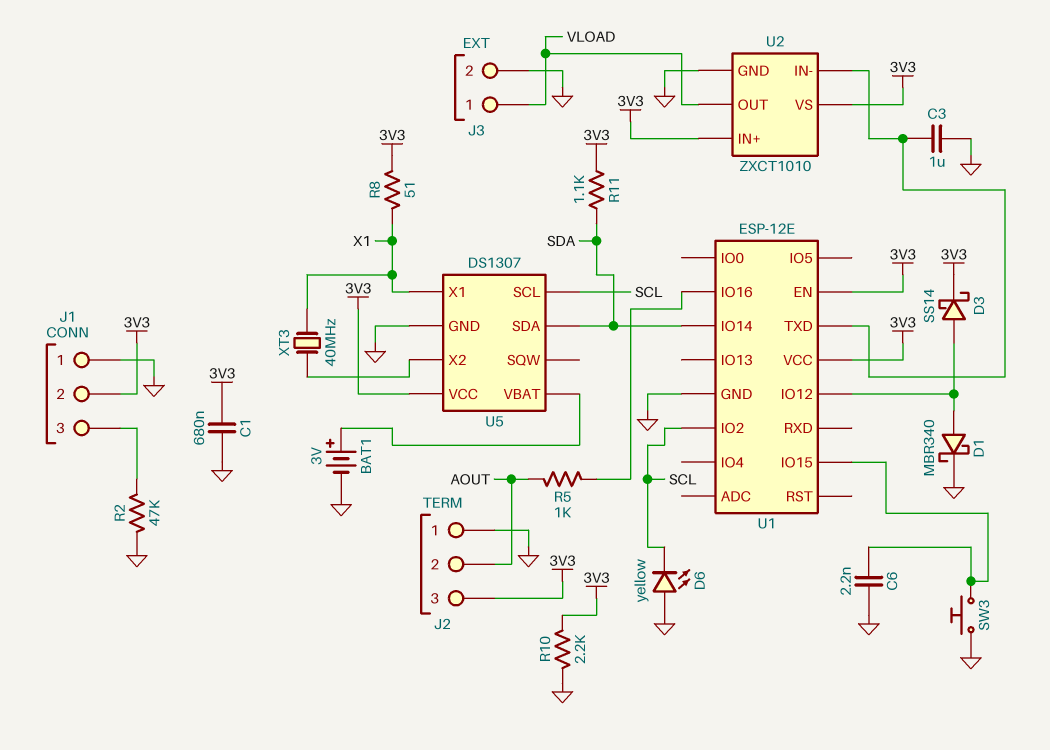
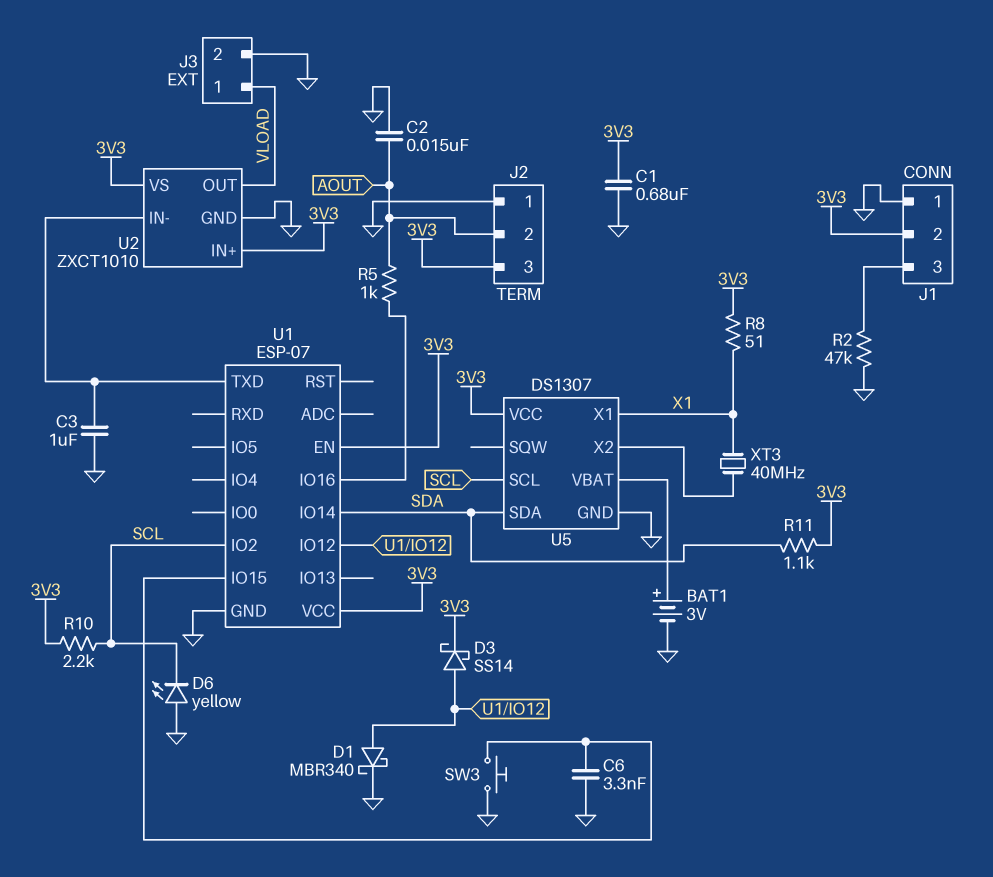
C2: none -> 15nF (AOUT, GND)
C6: 2.2nF (GND, U1/IO15) -> 3.3nF (GND, U1/IO15)
R10: 2.2k (3V3, GND) -> 2.2k (3V3, SCL)
U1: ESP-12E -> ESP-07

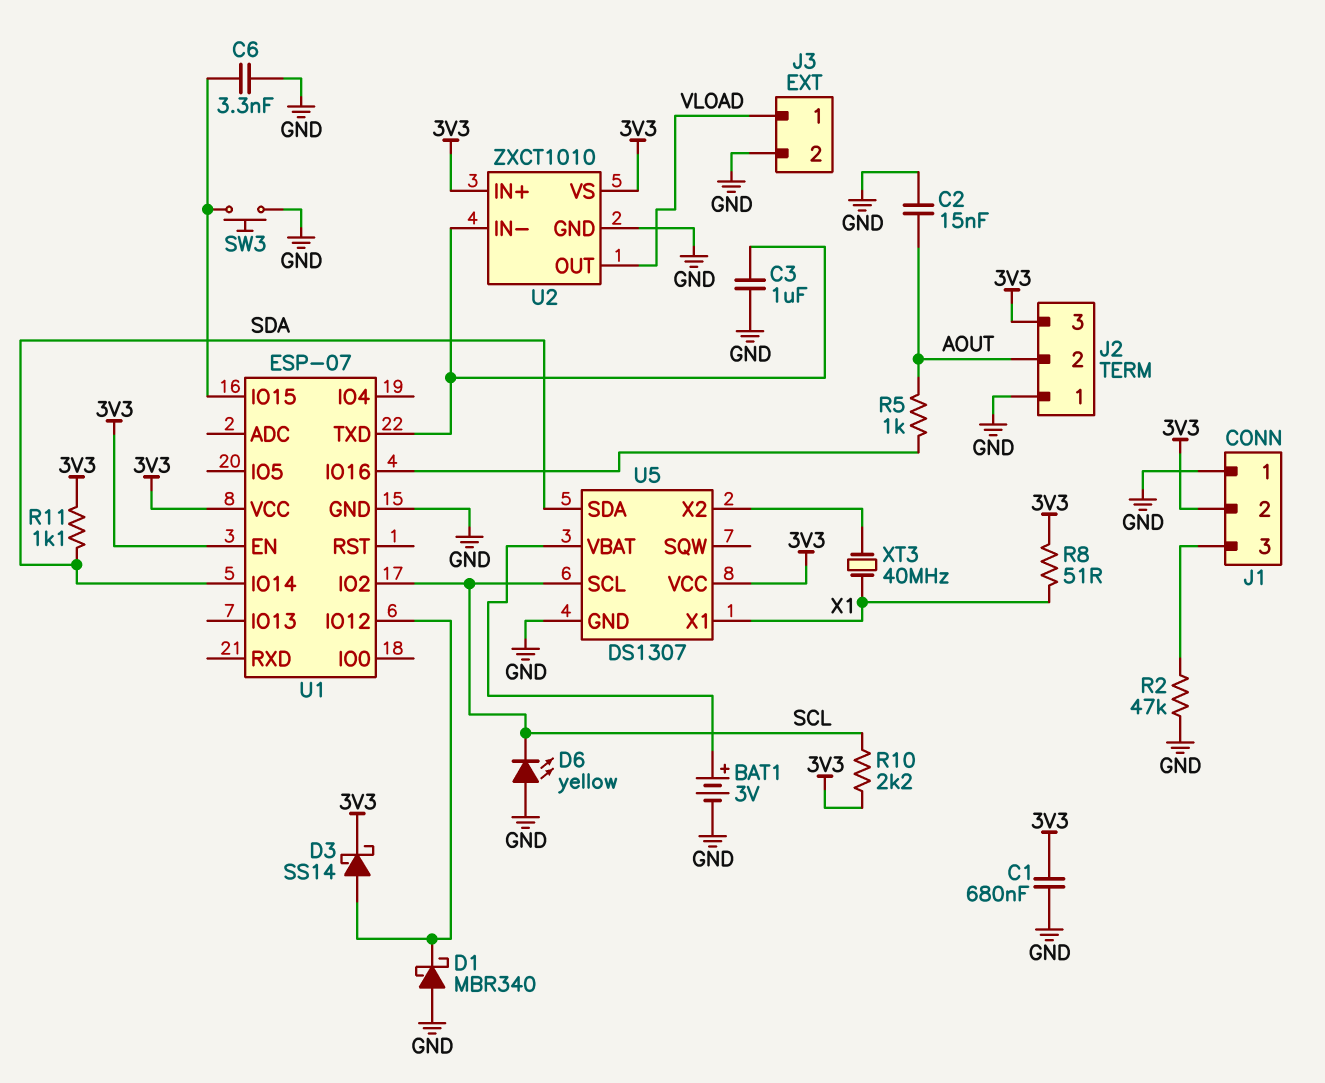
D1: schottky MBR340 (A U1/IO12, K GND) -> schottky MBR340 (A GND, K U1/IO12)

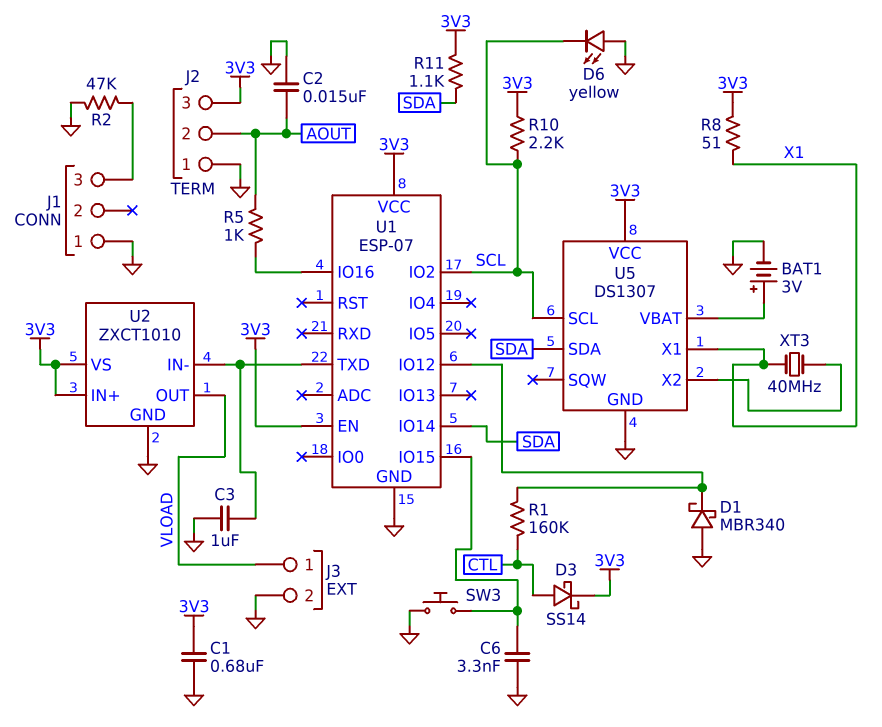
D3: schottky SS14 (A U1/IO12, K 3V3) -> schottky SS14 (A CTL, K 3V3)
J1 pin 2: 3V3 -> none
R1: none -> 160k (CTL, U1/IO12)

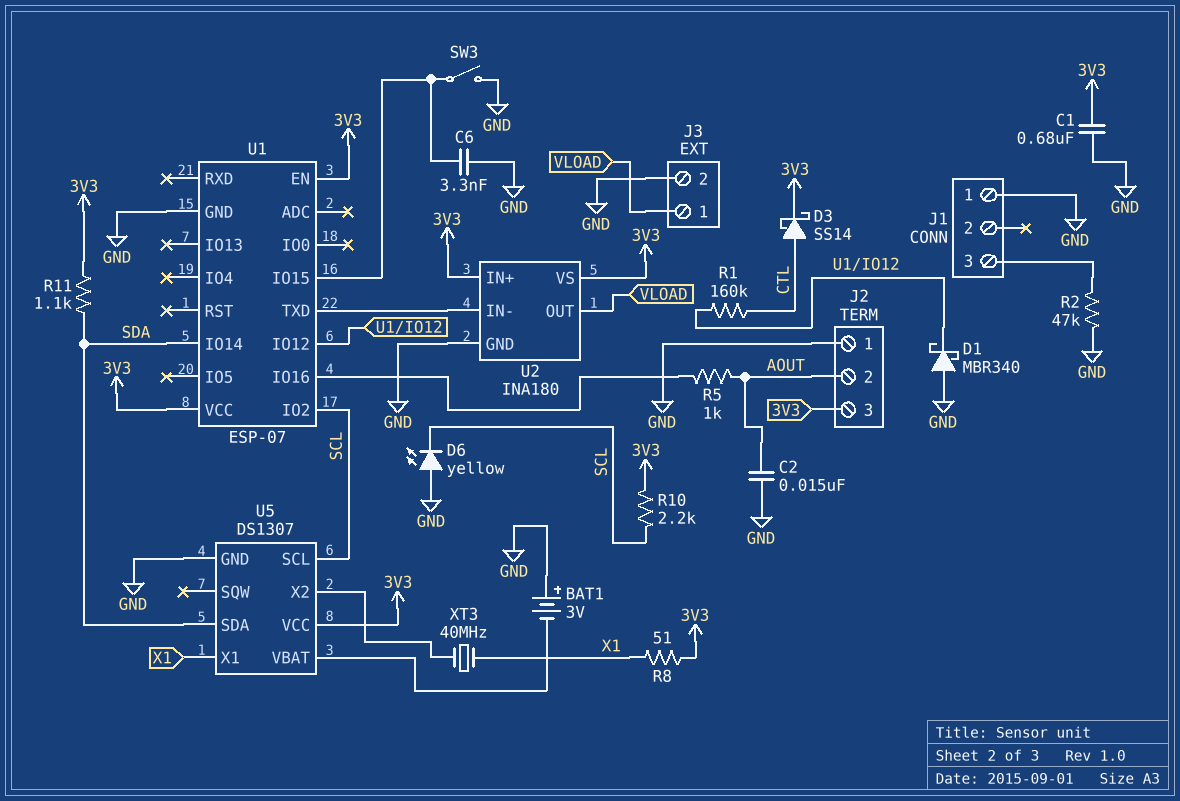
BAT1: 3V (plus U5/VBAT, minus GND) -> 3V (plus GND, minus U5/VBAT)
C3: 1uF (GND, U1/TXD) -> none
SW3: button (GND, U1/IO15) -> switch (GND, U1/IO15)
U2: ZXCT1010 -> INA180

